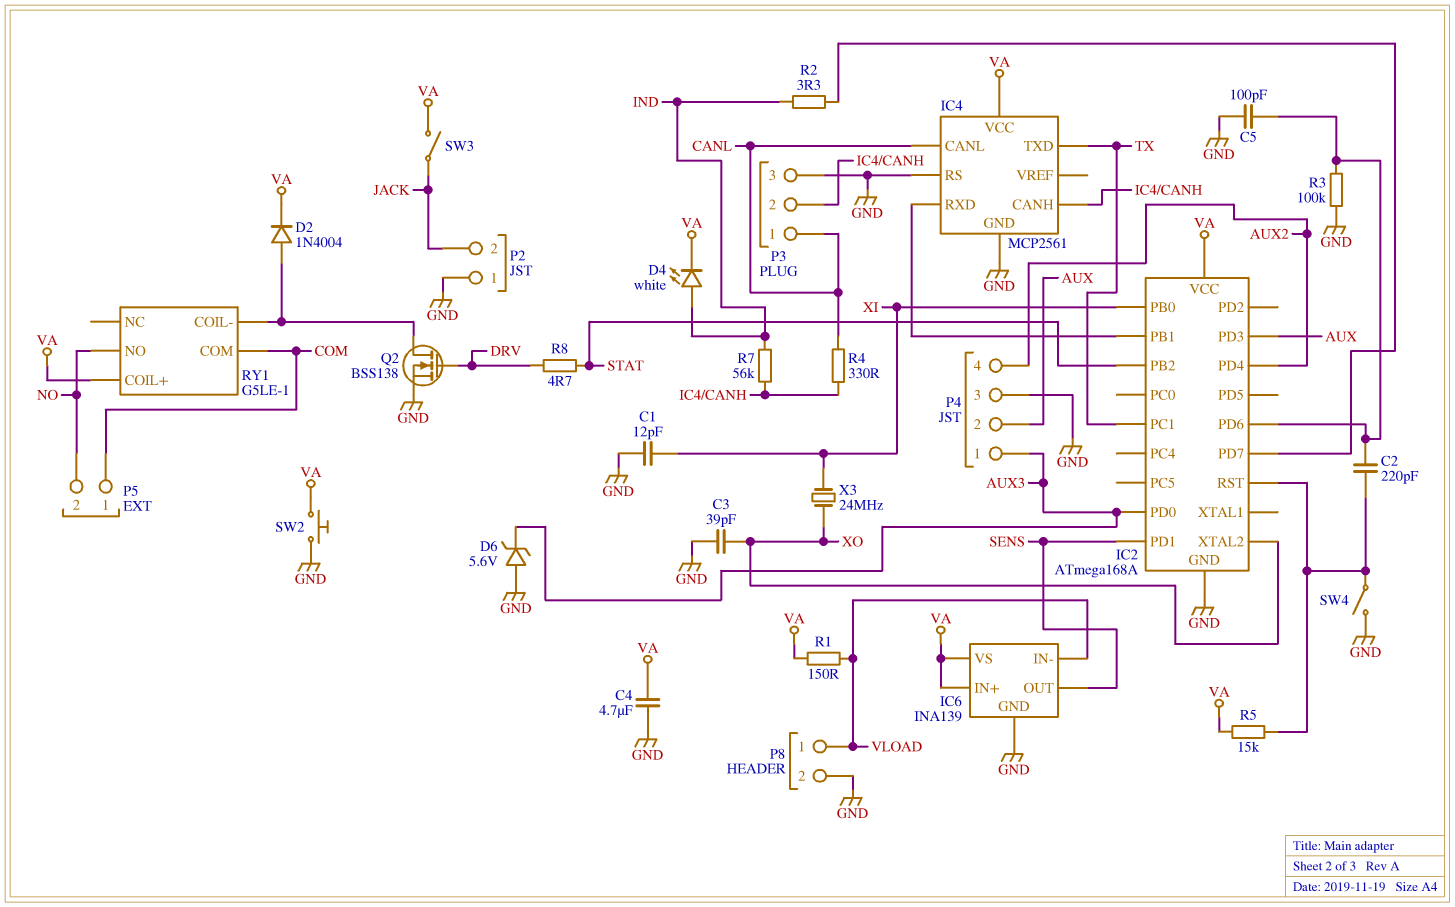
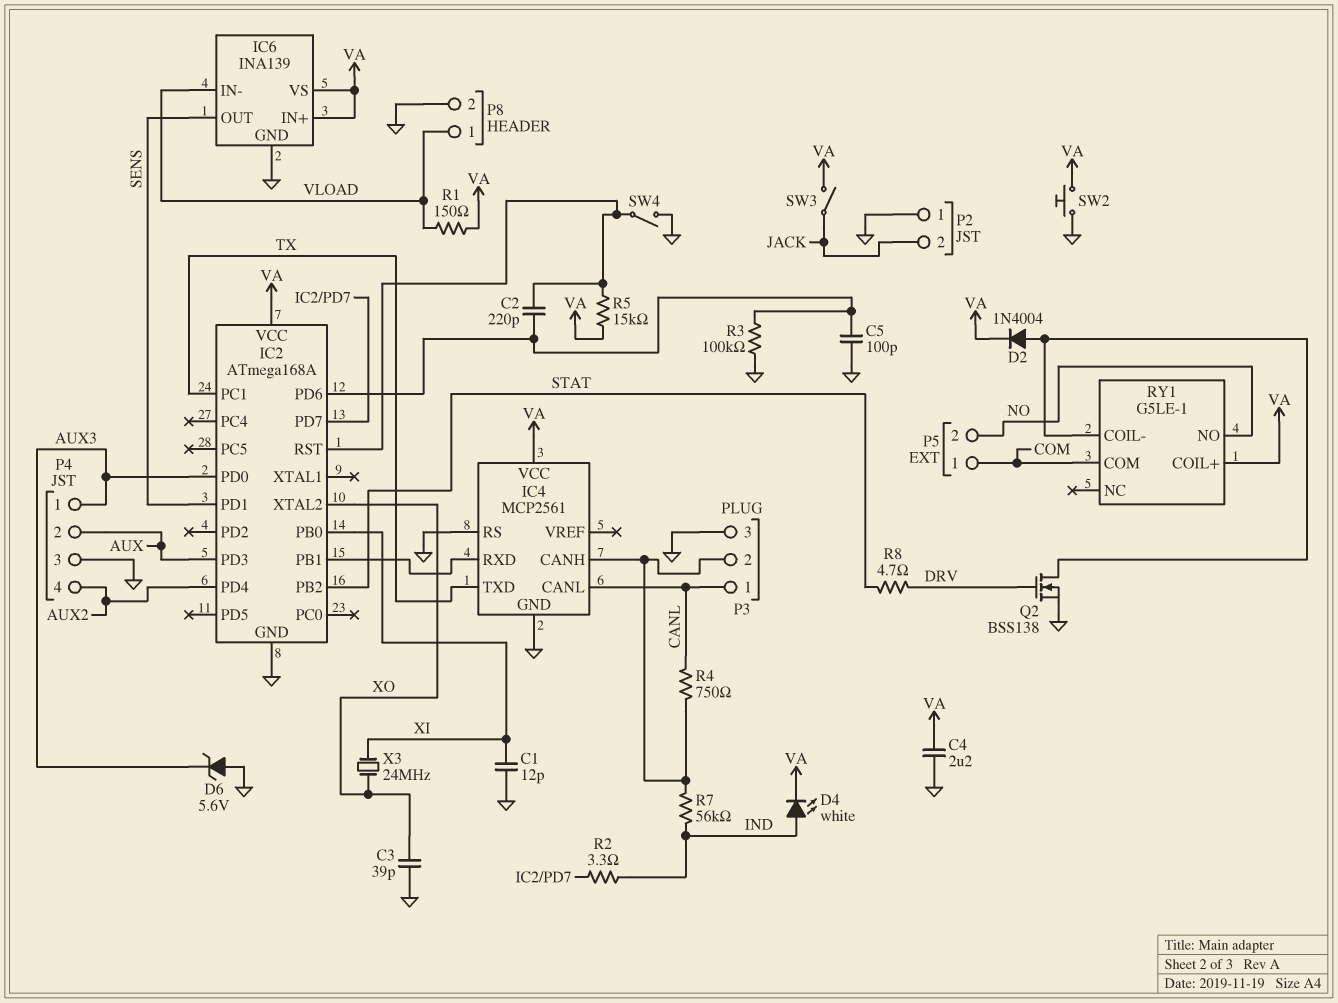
C4: 4.7uF (GND, VA) -> 2.2uF (GND, VA)
R4: 330 (CANL, IC4/CANH) -> 750 (CANL, IC4/CANH)

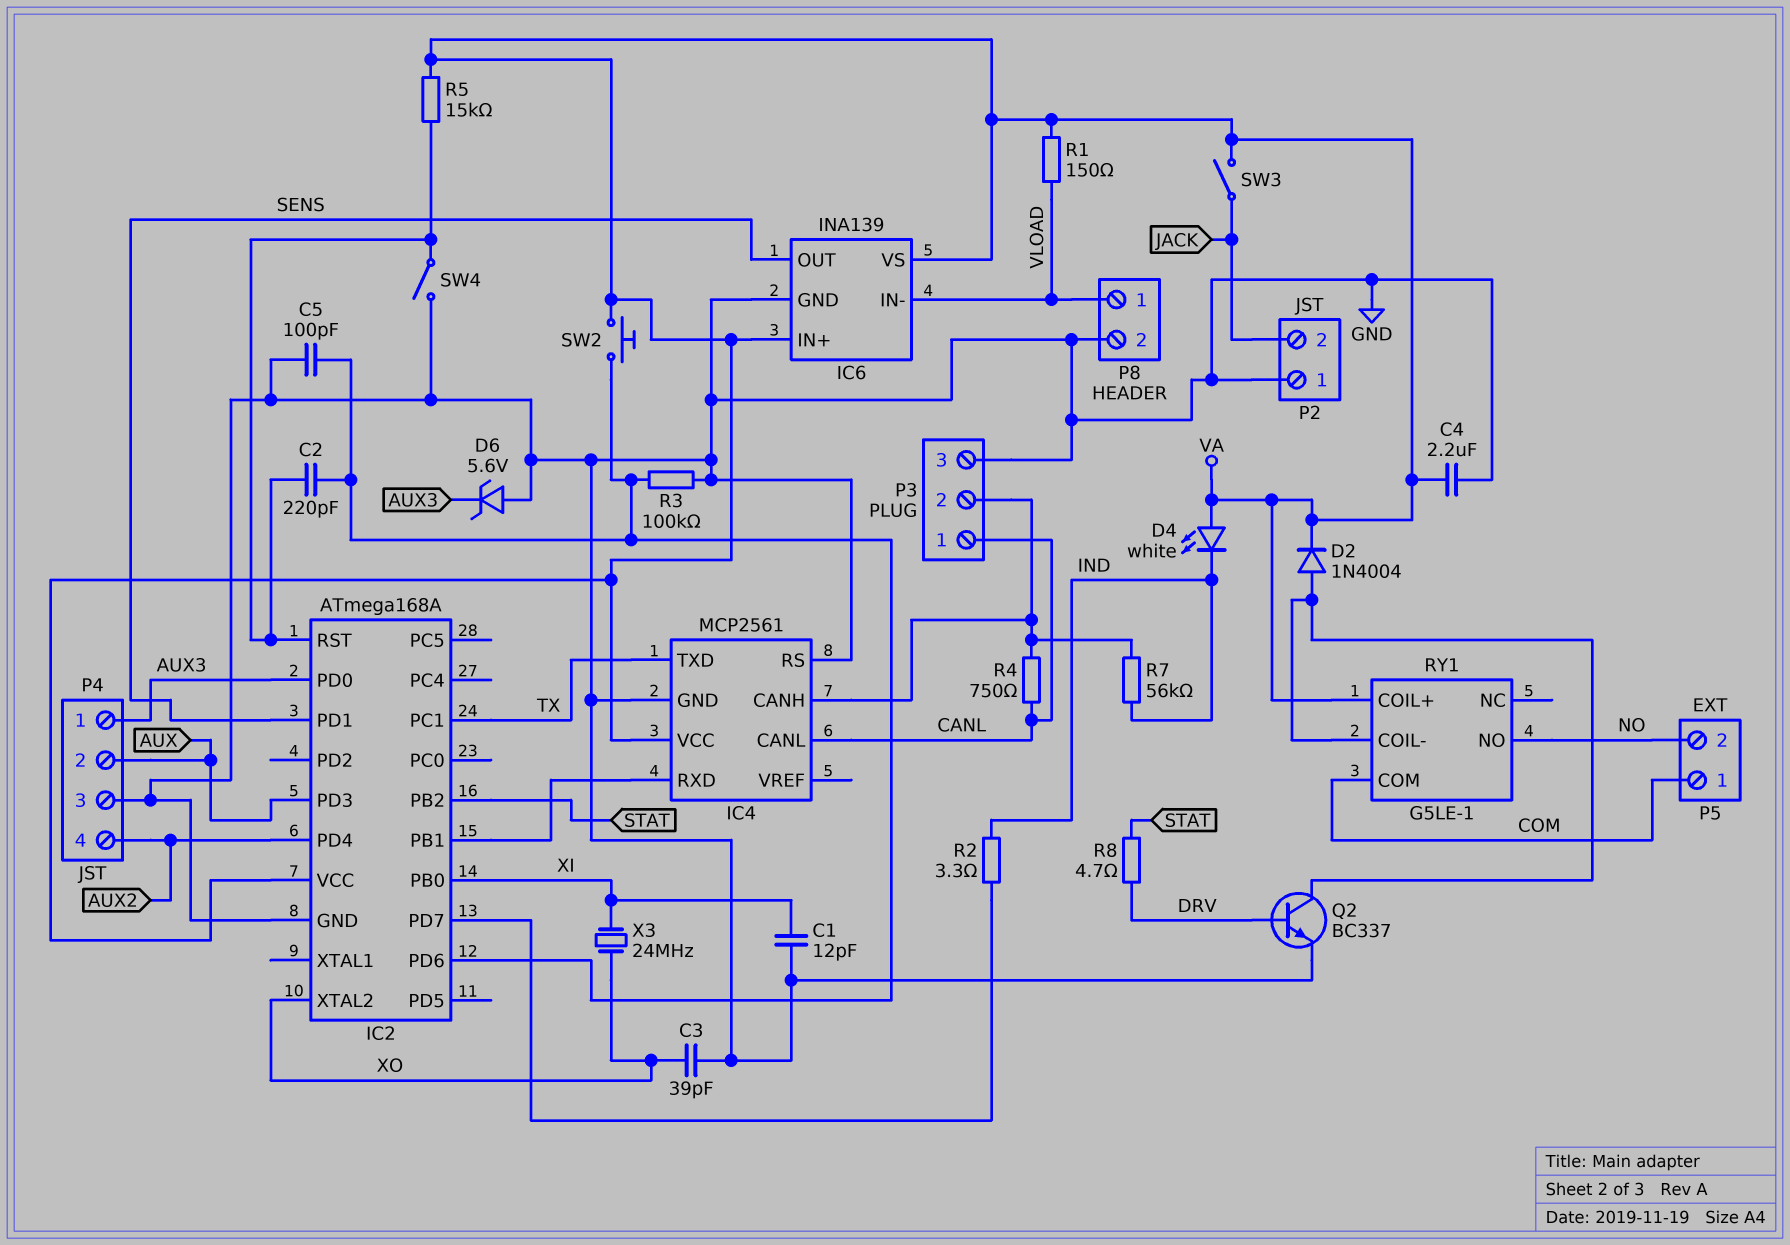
D4: LED white (A IND, K VA) -> LED white (A VA, K IND)
Q2: NMOS BSS138 (G DRV, D RY1/COIL-, S GND) -> NPN BC337 (B DRV, C RY1/COIL-, E GND)
SW2: button (GND, VA) -> button (IC2/PD6, VA)

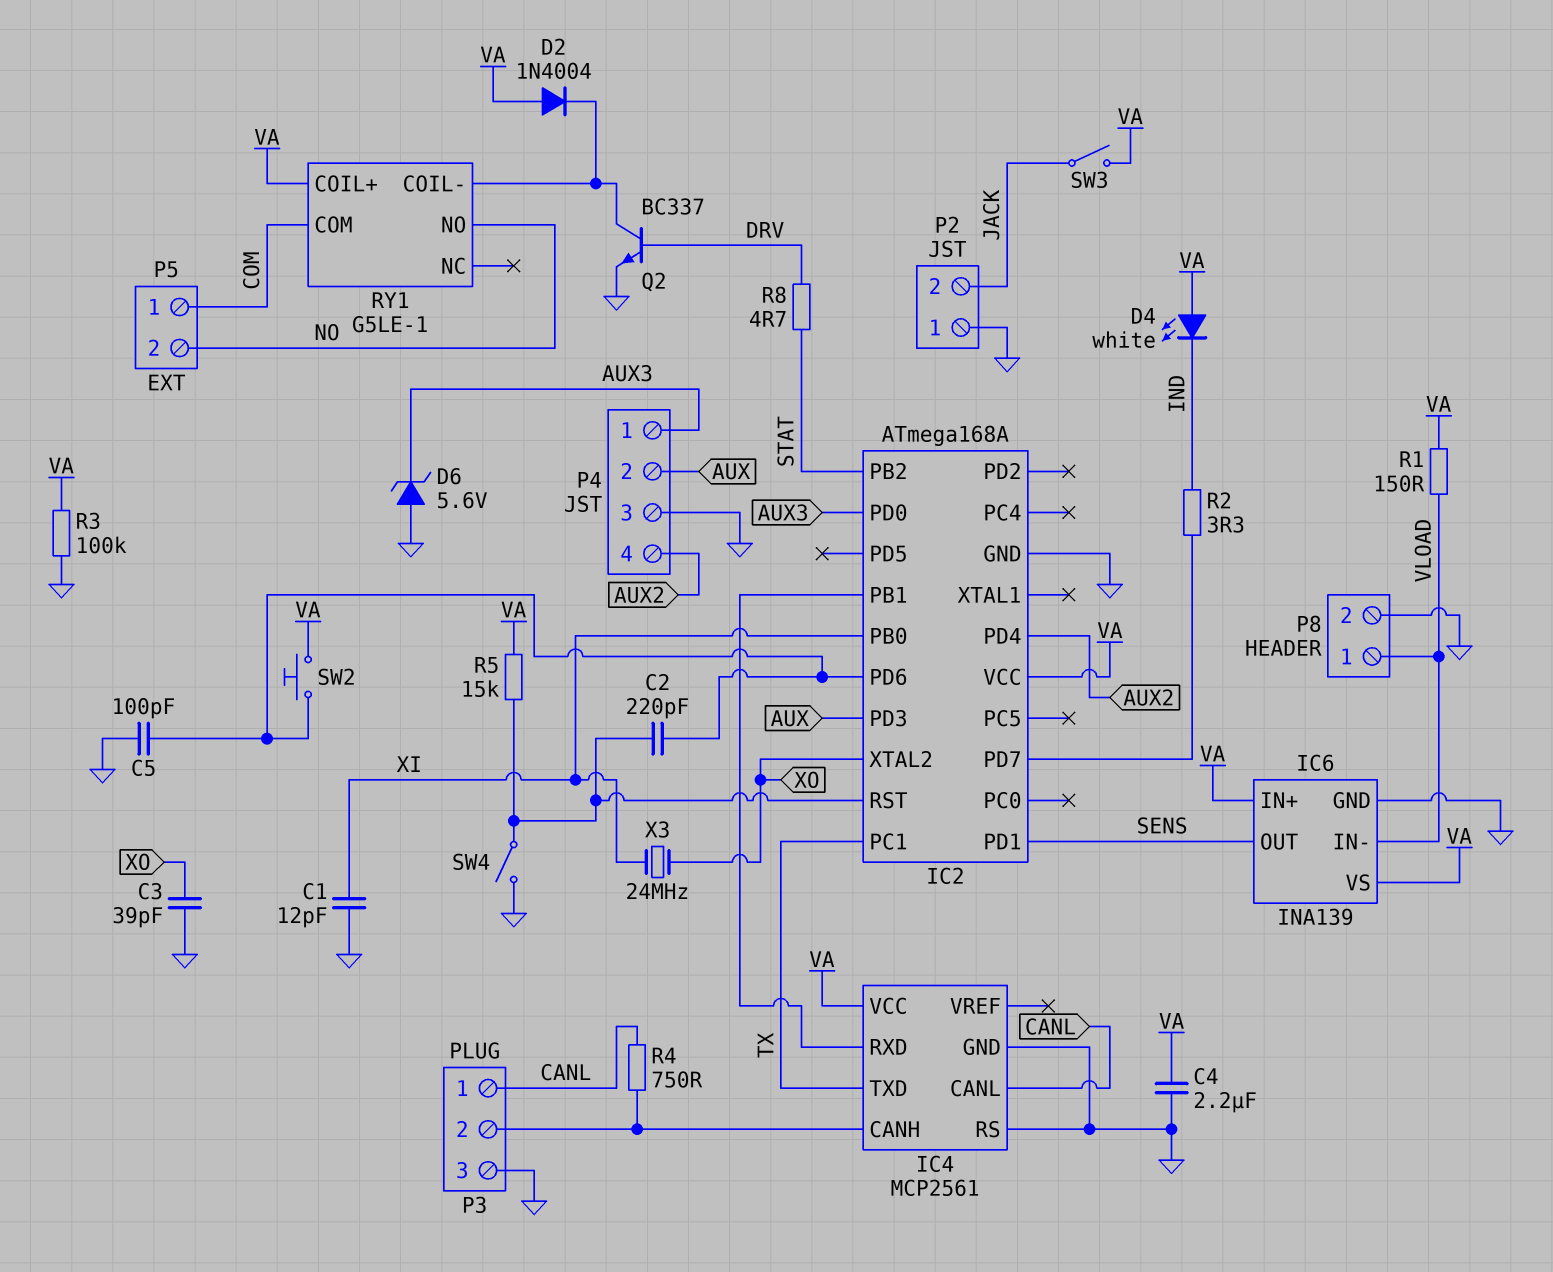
D2: diode 1N4004 (A RY1/COIL-, K VA) -> diode 1N4004 (A VA, K RY1/COIL-)
R3: 100k (GND, IC2/PD6) -> 100k (GND, VA)
R7: 56k (IC4/CANH, IND) -> none

